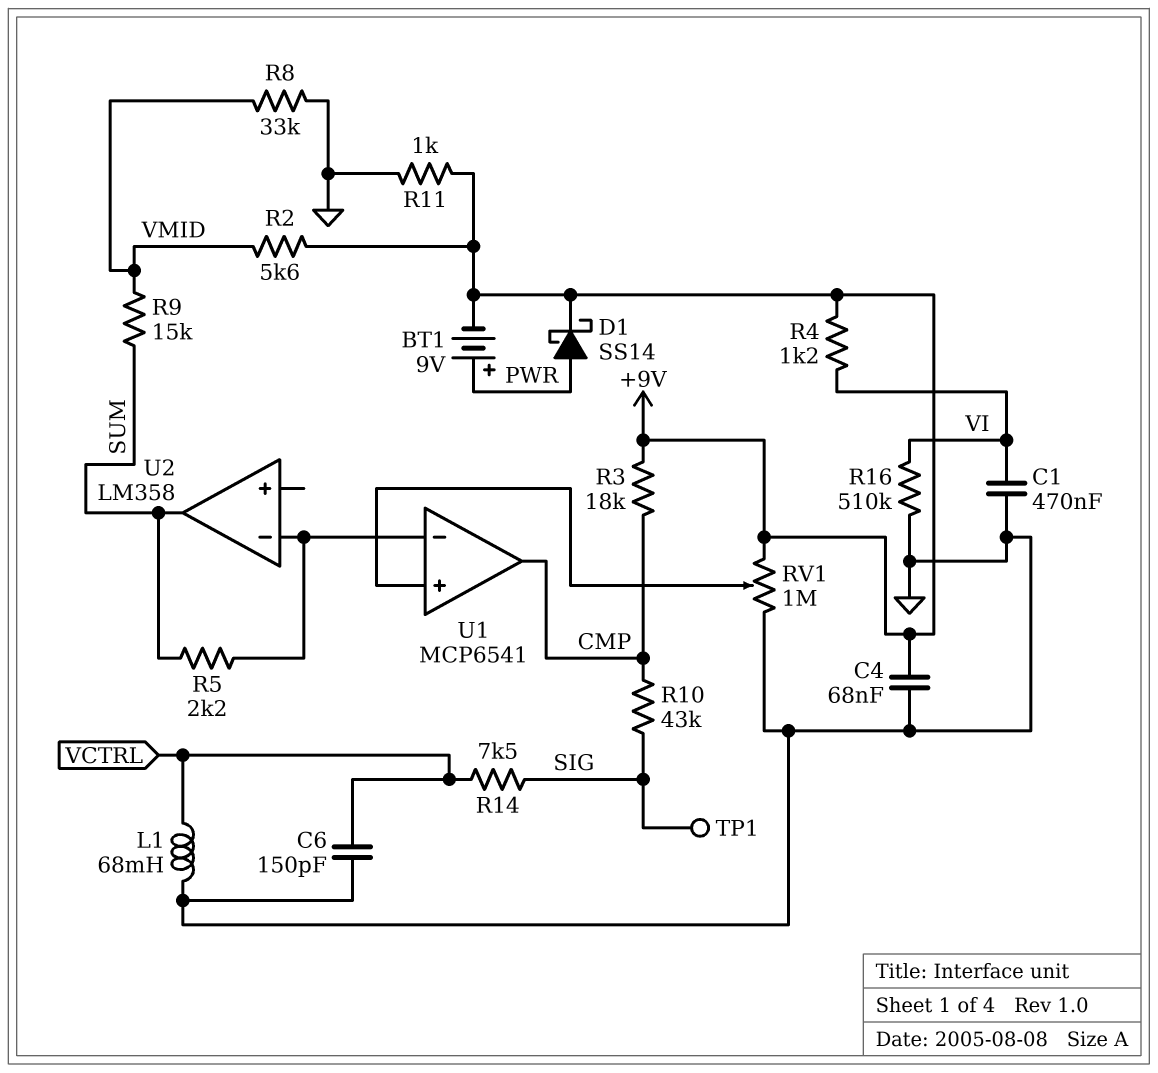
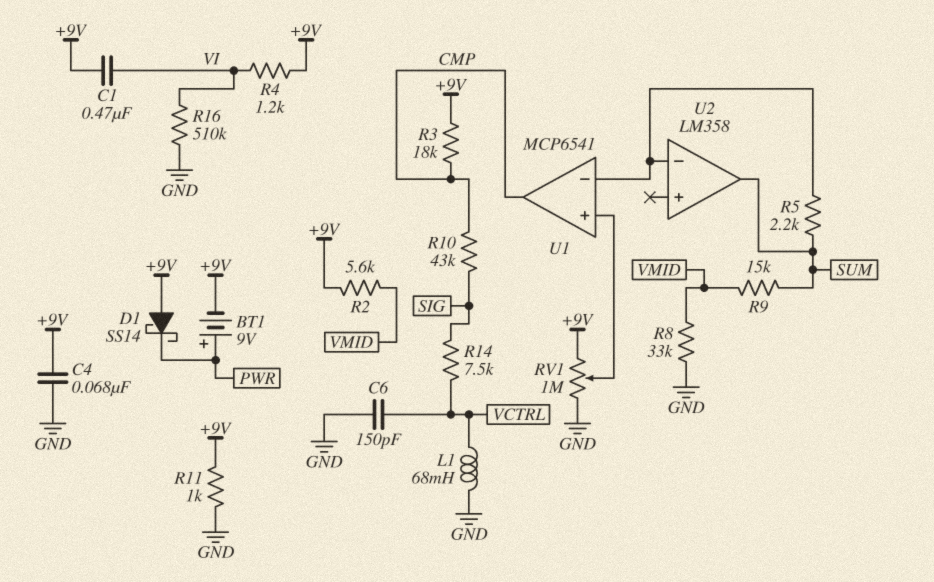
C1: 470nF (GND, VI) -> 470nF (+9V, VI)
D1: schottky SS14 (A PWR, K +9V) -> schottky SS14 (A +9V, K PWR)
TP1: test point (SIG) -> none

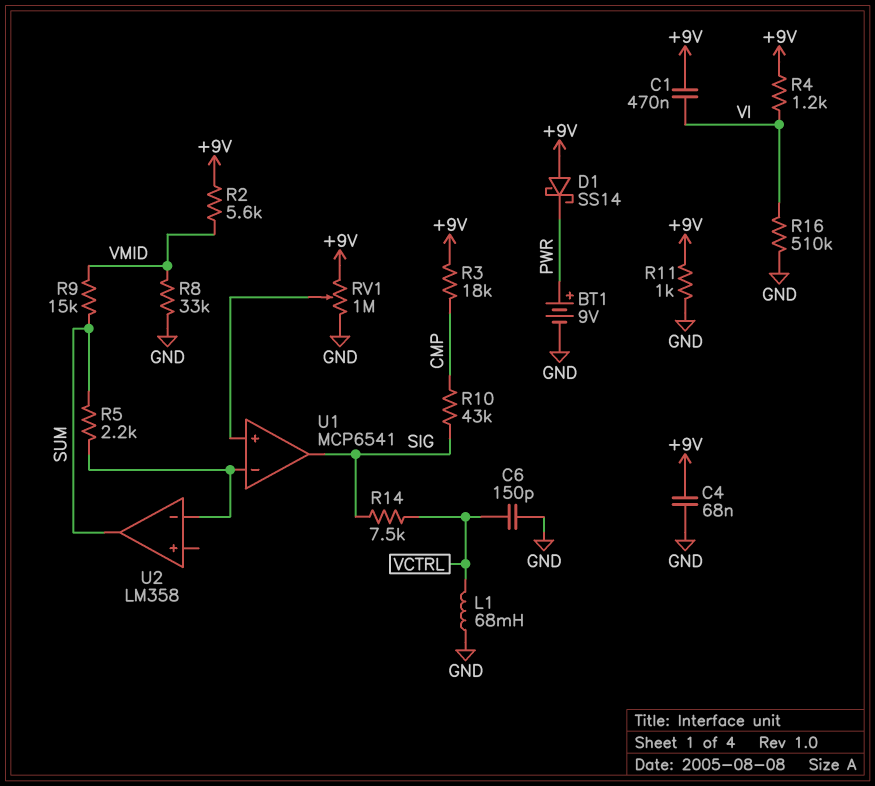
BT1: 9V (plus PWR, minus +9V) -> 9V (plus PWR, minus GND)
U1 pin out: CMP -> SIG

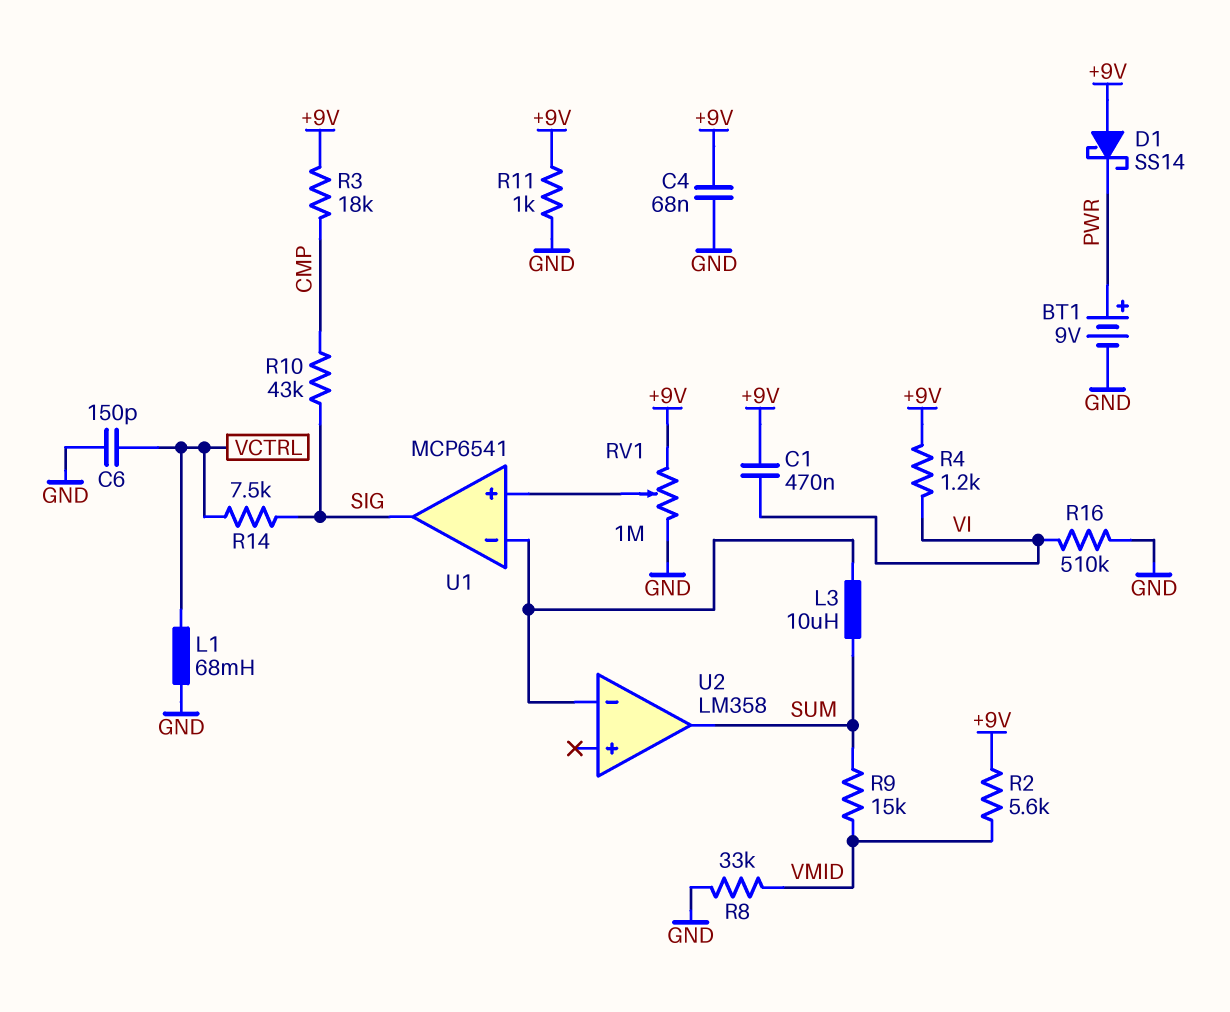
L3: none -> 10uH (SUM, U1/in-)
R5: 2.2k (SUM, U1/in-) -> none

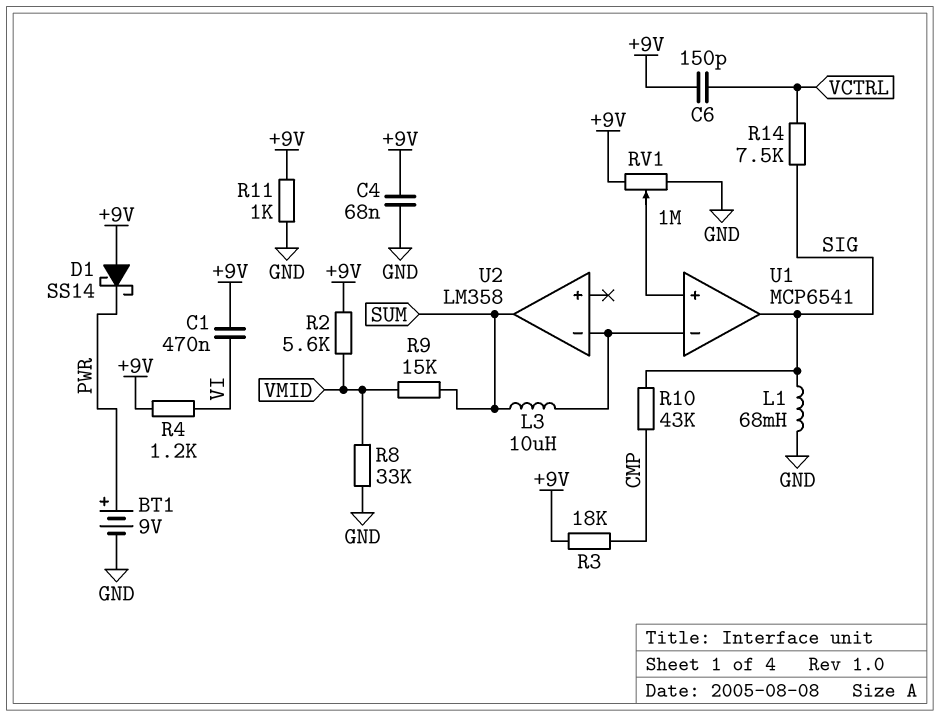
C6: 150pF (GND, VCTRL) -> 150pF (+9V, VCTRL)
L1: 68mH (GND, VCTRL) -> 68mH (GND, SIG)
R16: 510k (GND, VI) -> none

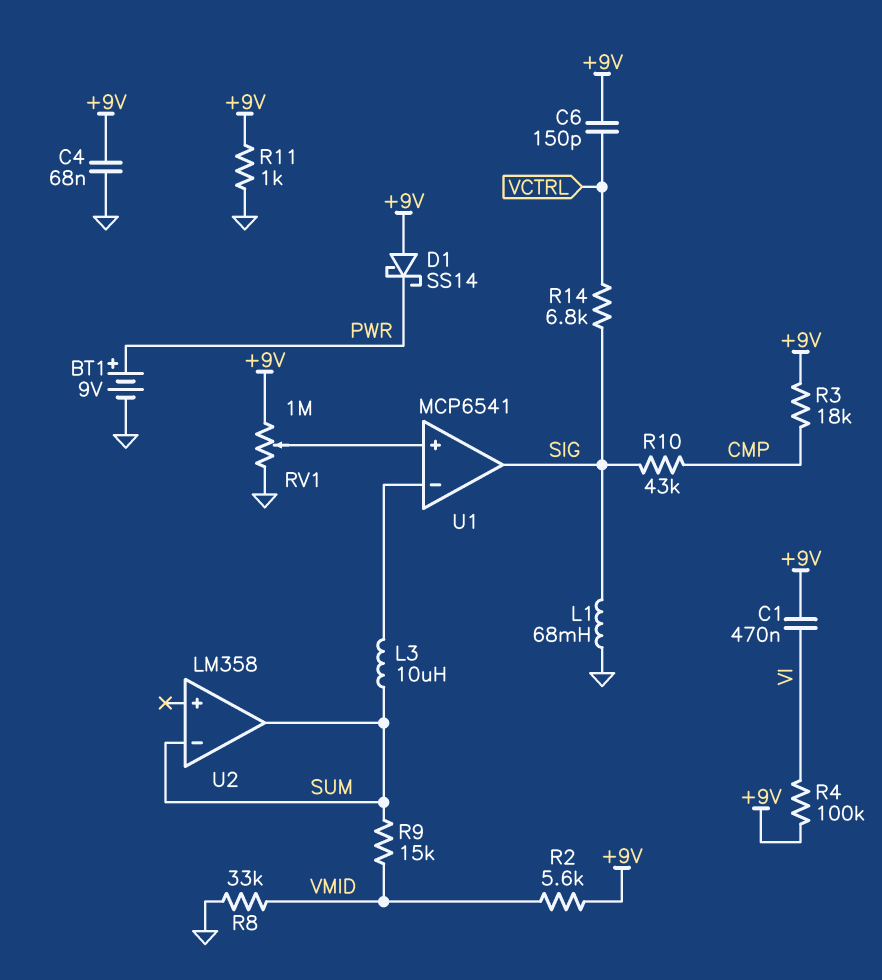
R4: 1.2k (+9V, VI) -> 100k (+9V, VI)
R14: 7.5k (SIG, VCTRL) -> 6.8k (SIG, VCTRL)
U2 pin in-: U1/in- -> SUM

